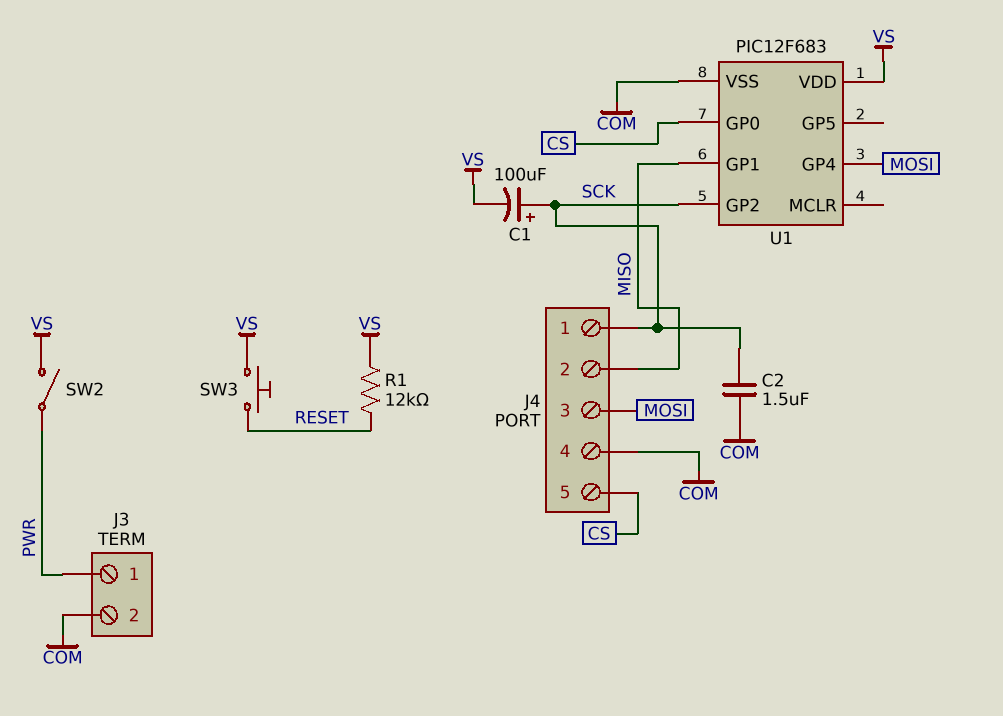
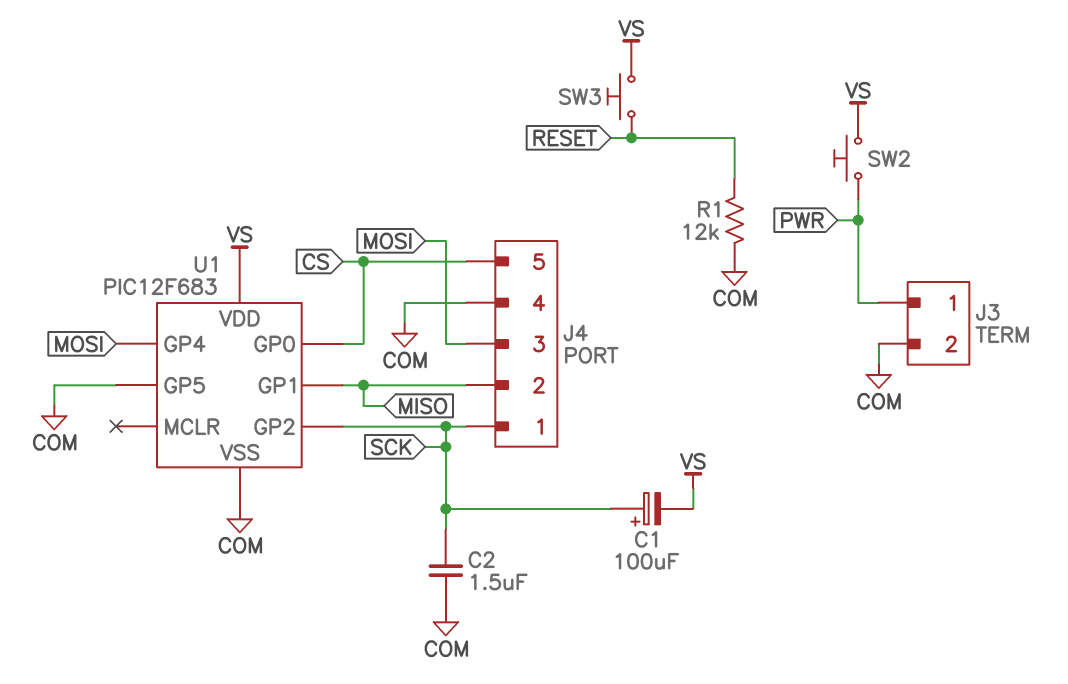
R1: 12k (RESET, VS) -> 12k (COM, RESET)
SW2: switch (PWR, VS) -> button (PWR, VS)
U1 pin GP5: none -> COM

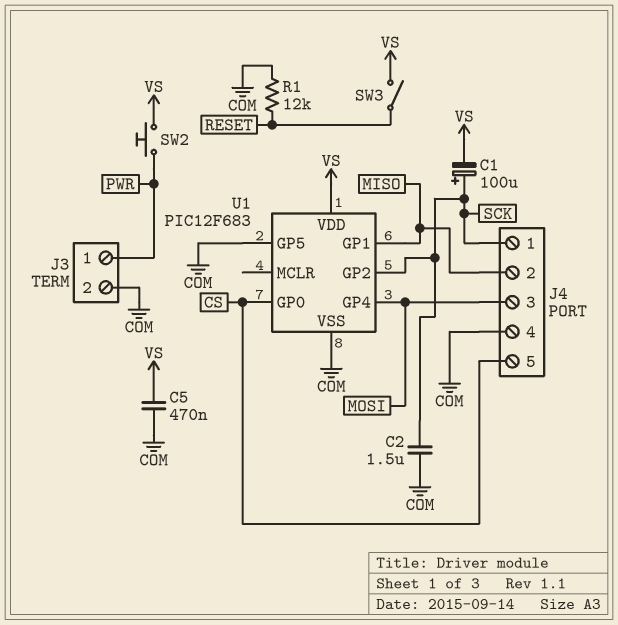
C5: none -> 470nF (COM, VS)
SW3: button (RESET, VS) -> switch (RESET, VS)

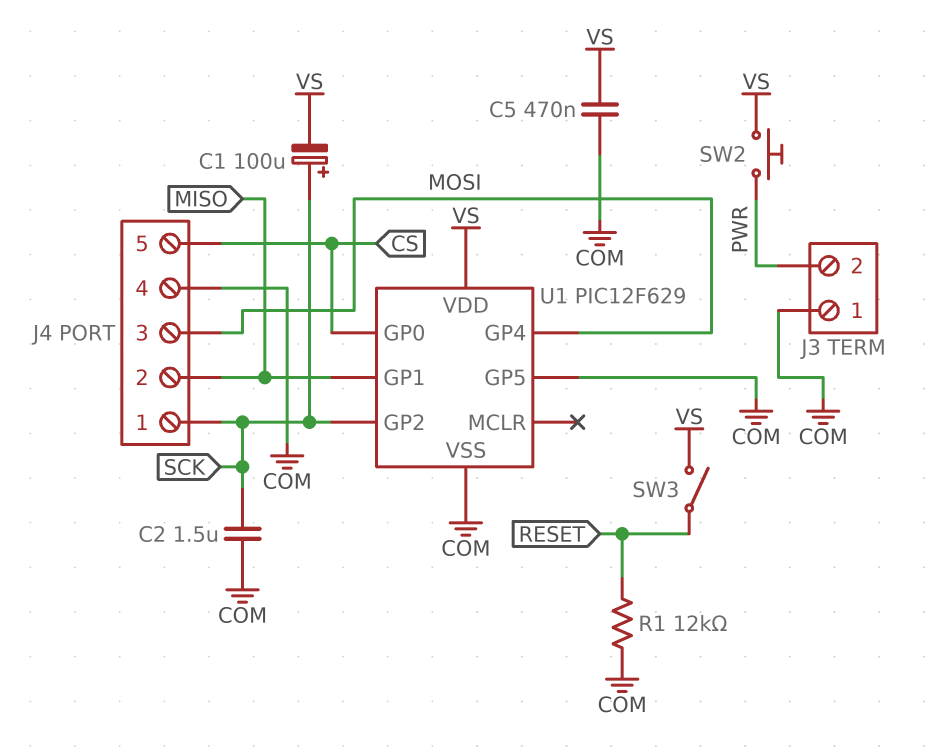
J3 pin 1: PWR -> COM
J3 pin 2: COM -> PWR
U1: PIC12F683 -> PIC12F629

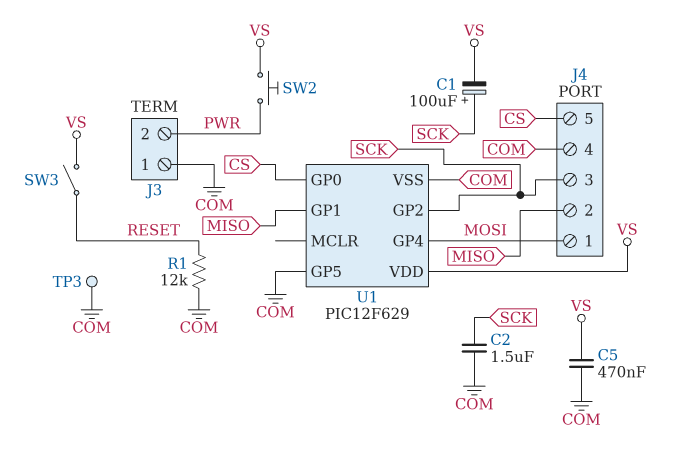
J4 pin 1: SCK -> MOSI
J4 pin 3: MOSI -> SCK
TP3: none -> test point (COM)

